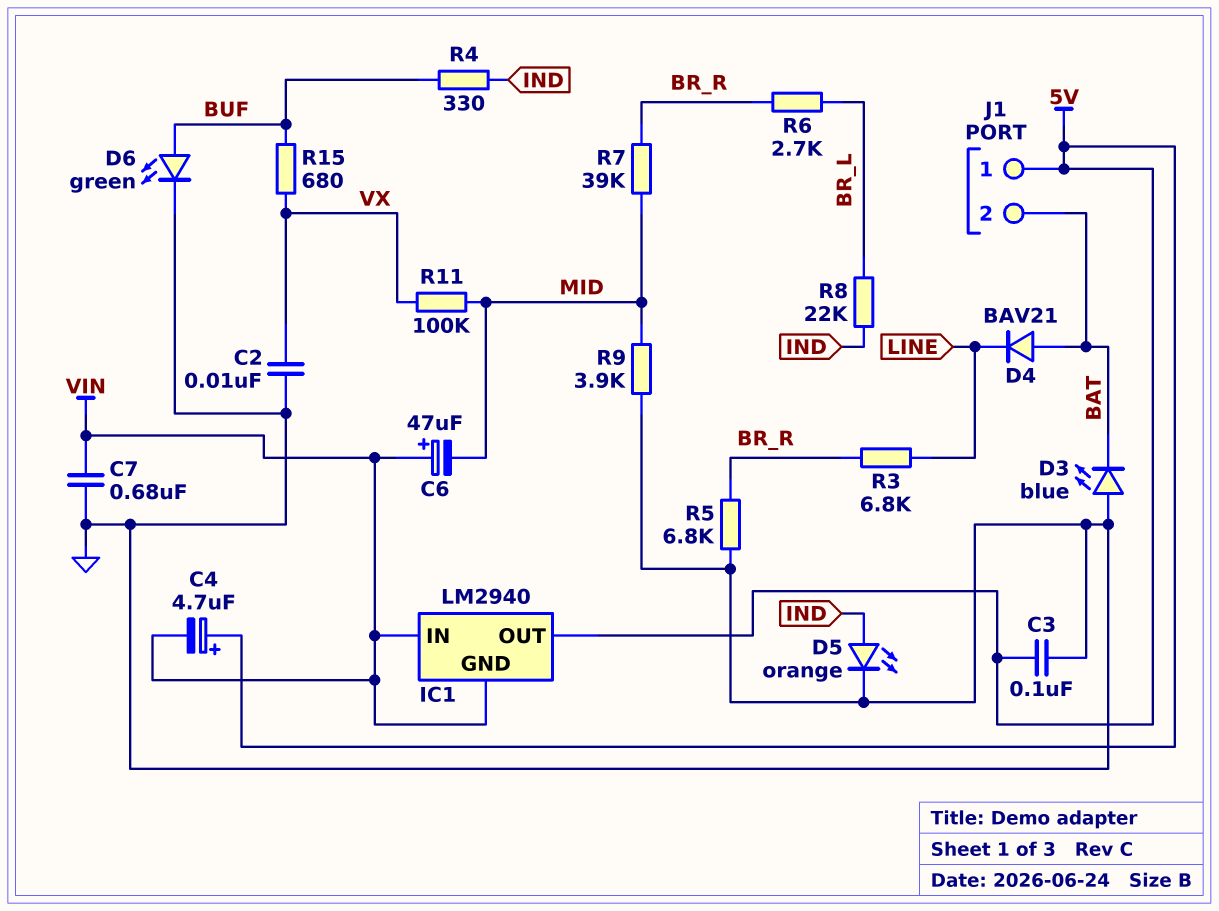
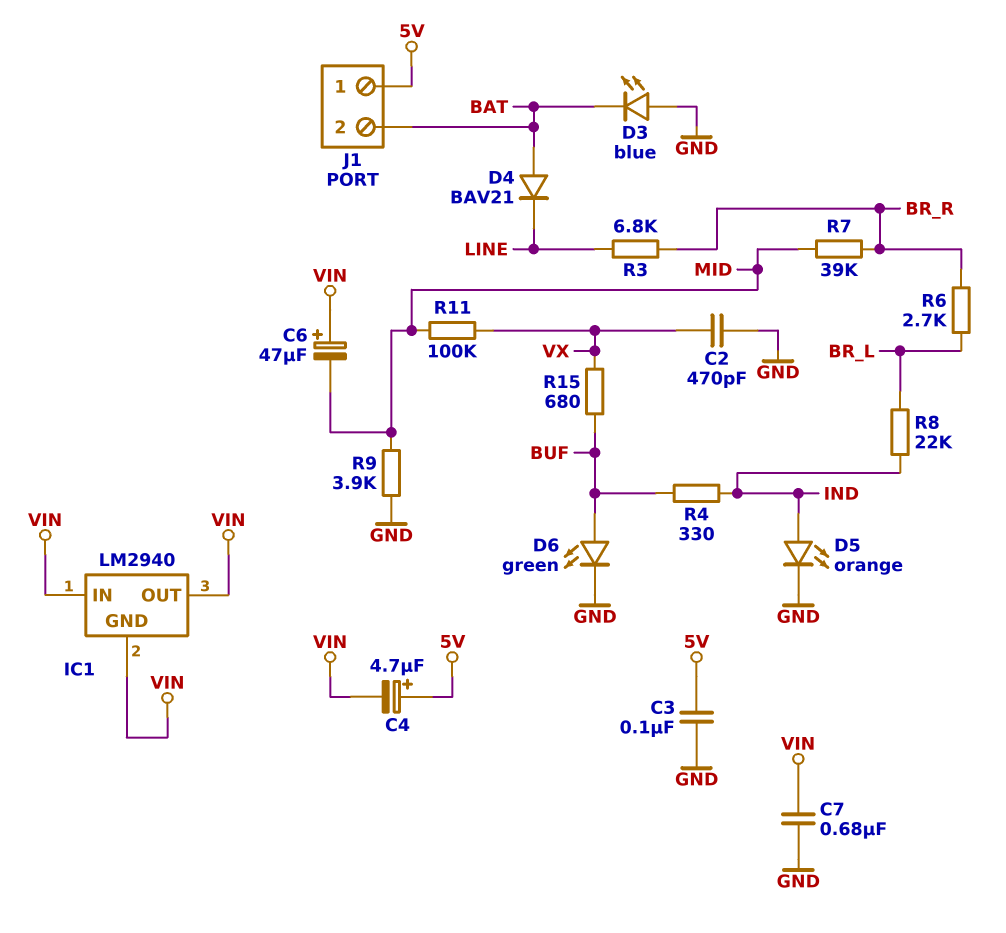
C2: 10nF (GND, VX) -> 470pF (GND, VX)
IC1 pin OUT: 5V -> VIN
R5: 6.8k (BR_R, GND) -> none

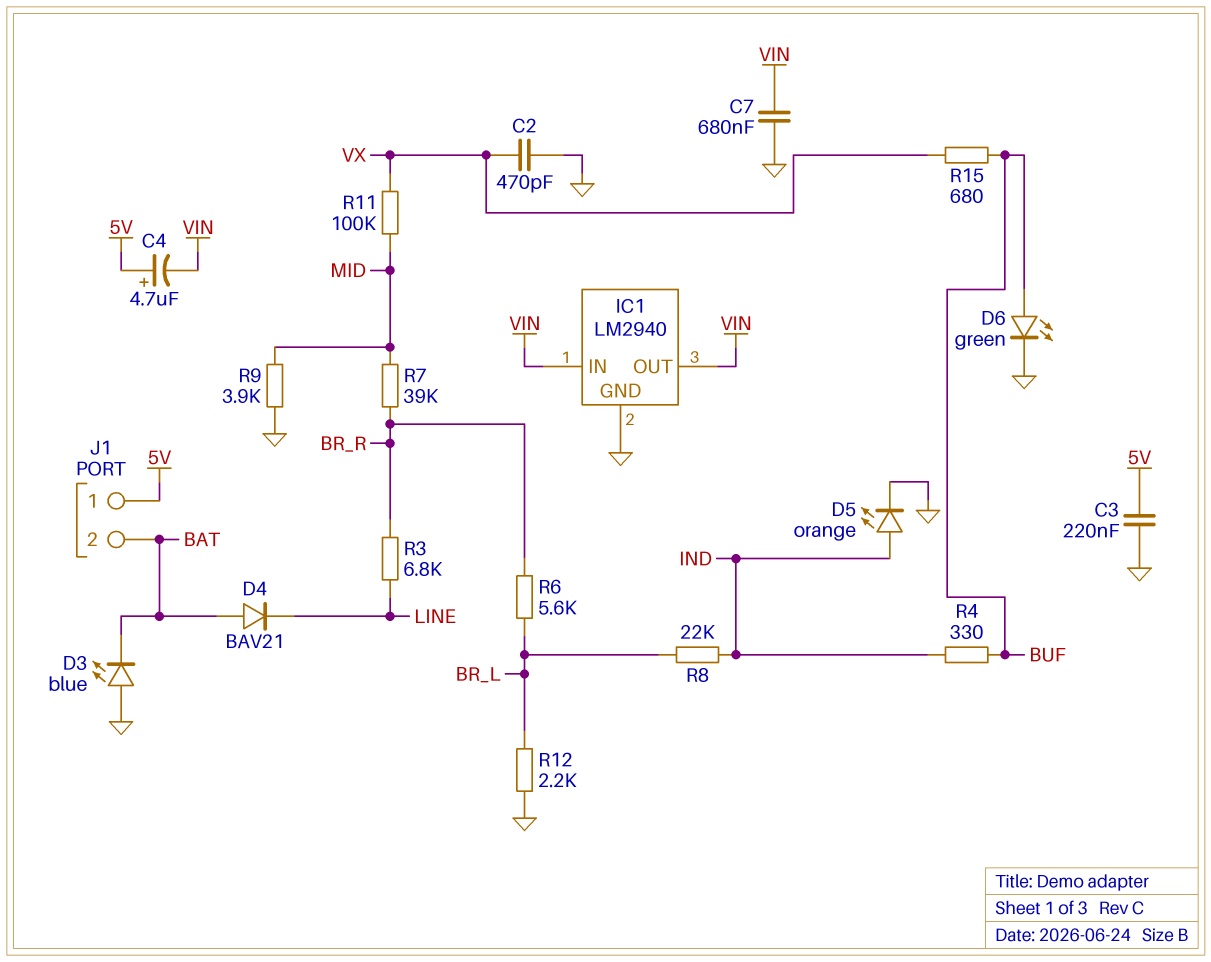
C3: 100nF (5V, GND) -> 220nF (5V, GND)
C6: 47uF (plus VIN, minus MID) -> none
IC1 pin GND: VIN -> GND
R6: 2.7k (BR_L, BR_R) -> 5.6k (BR_L, BR_R)
R12: none -> 2.2k (BR_L, GND)

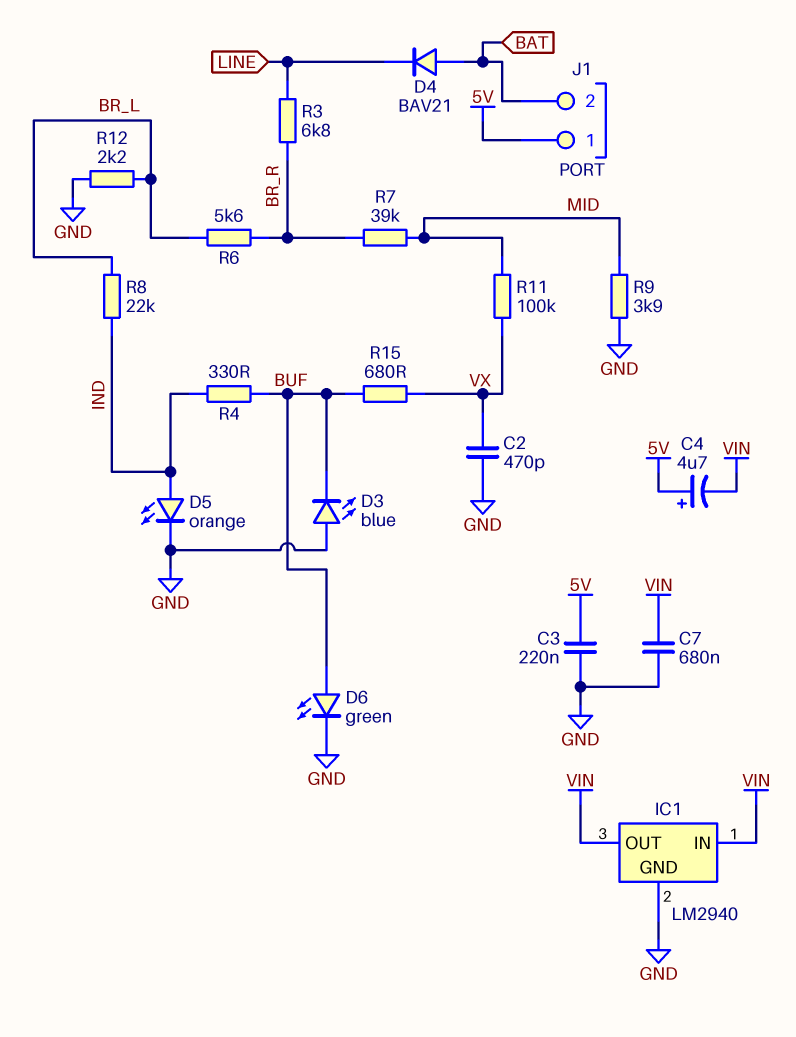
D3: LED blue (A GND, K BAT) -> LED blue (A GND, K BUF)

